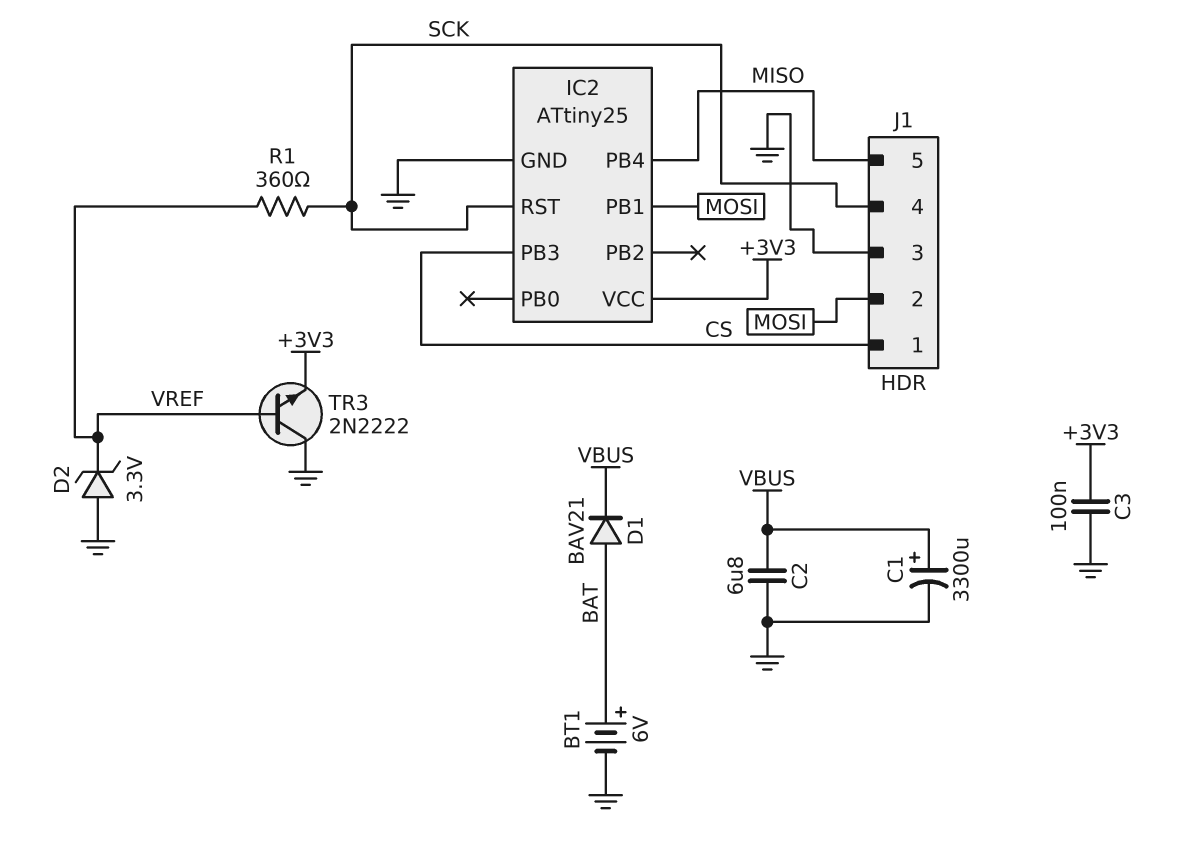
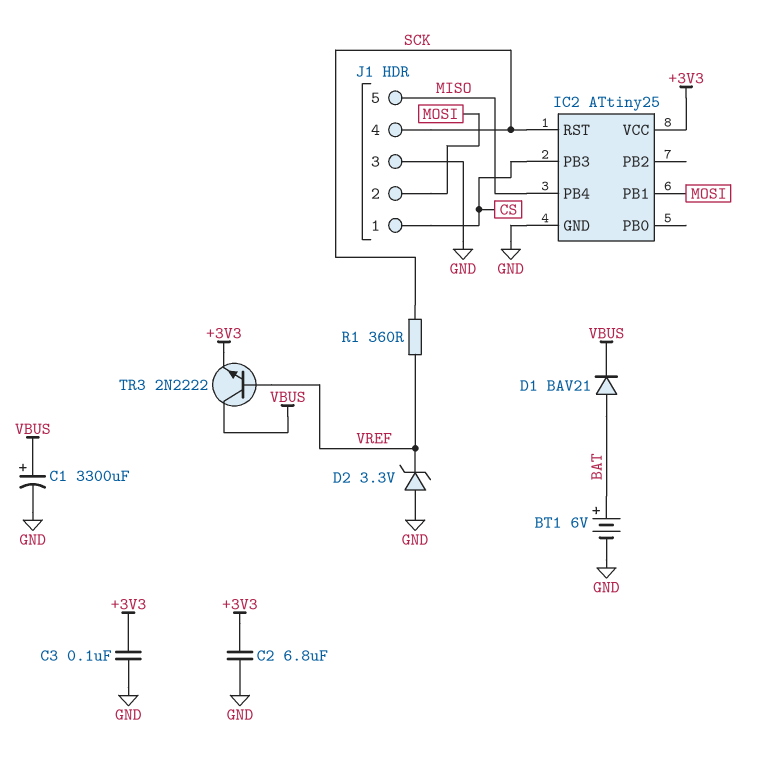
C2: 6.8uF (GND, VBUS) -> 6.8uF (+3V3, GND)
TR3: NPN 2N2222 (B VREF, C GND, E +3V3) -> NPN 2N2222 (B VREF, C VBUS, E +3V3)

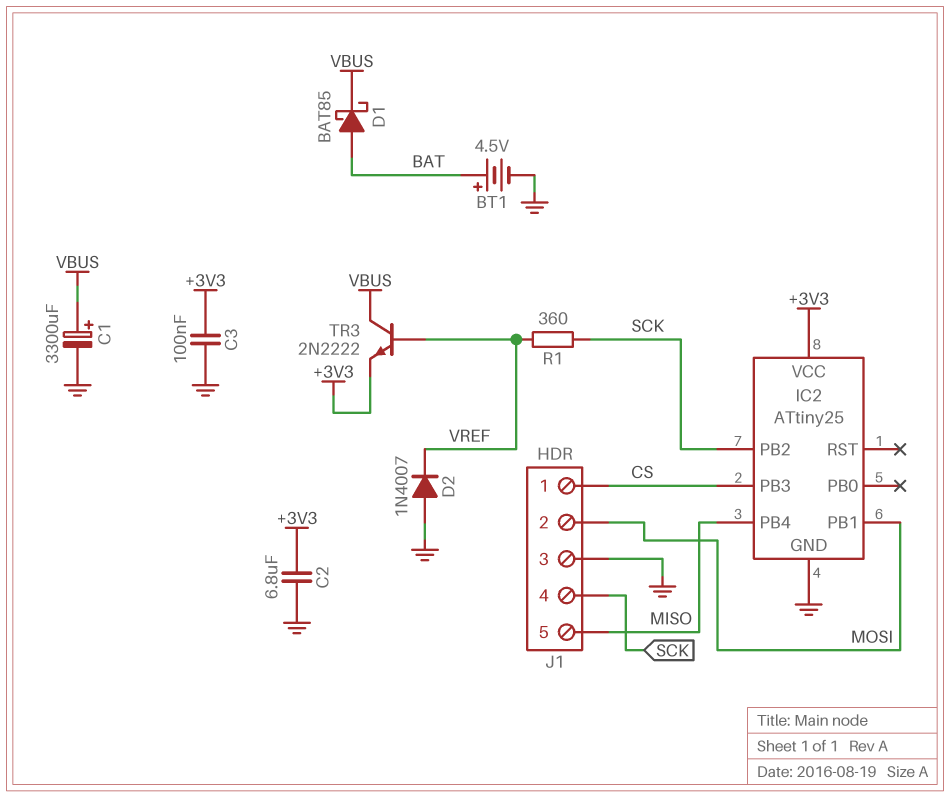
BT1: 6V (plus BAT, minus GND) -> 4.5V (plus BAT, minus GND)
D1: diode BAV21 (A BAT, K VBUS) -> schottky BAT85 (A BAT, K VBUS)
D2: zener 3.3V (A GND, K VREF) -> diode 1N4007 (A GND, K VREF)
IC2 pin PB2: none -> SCK
IC2 pin RST: SCK -> none

